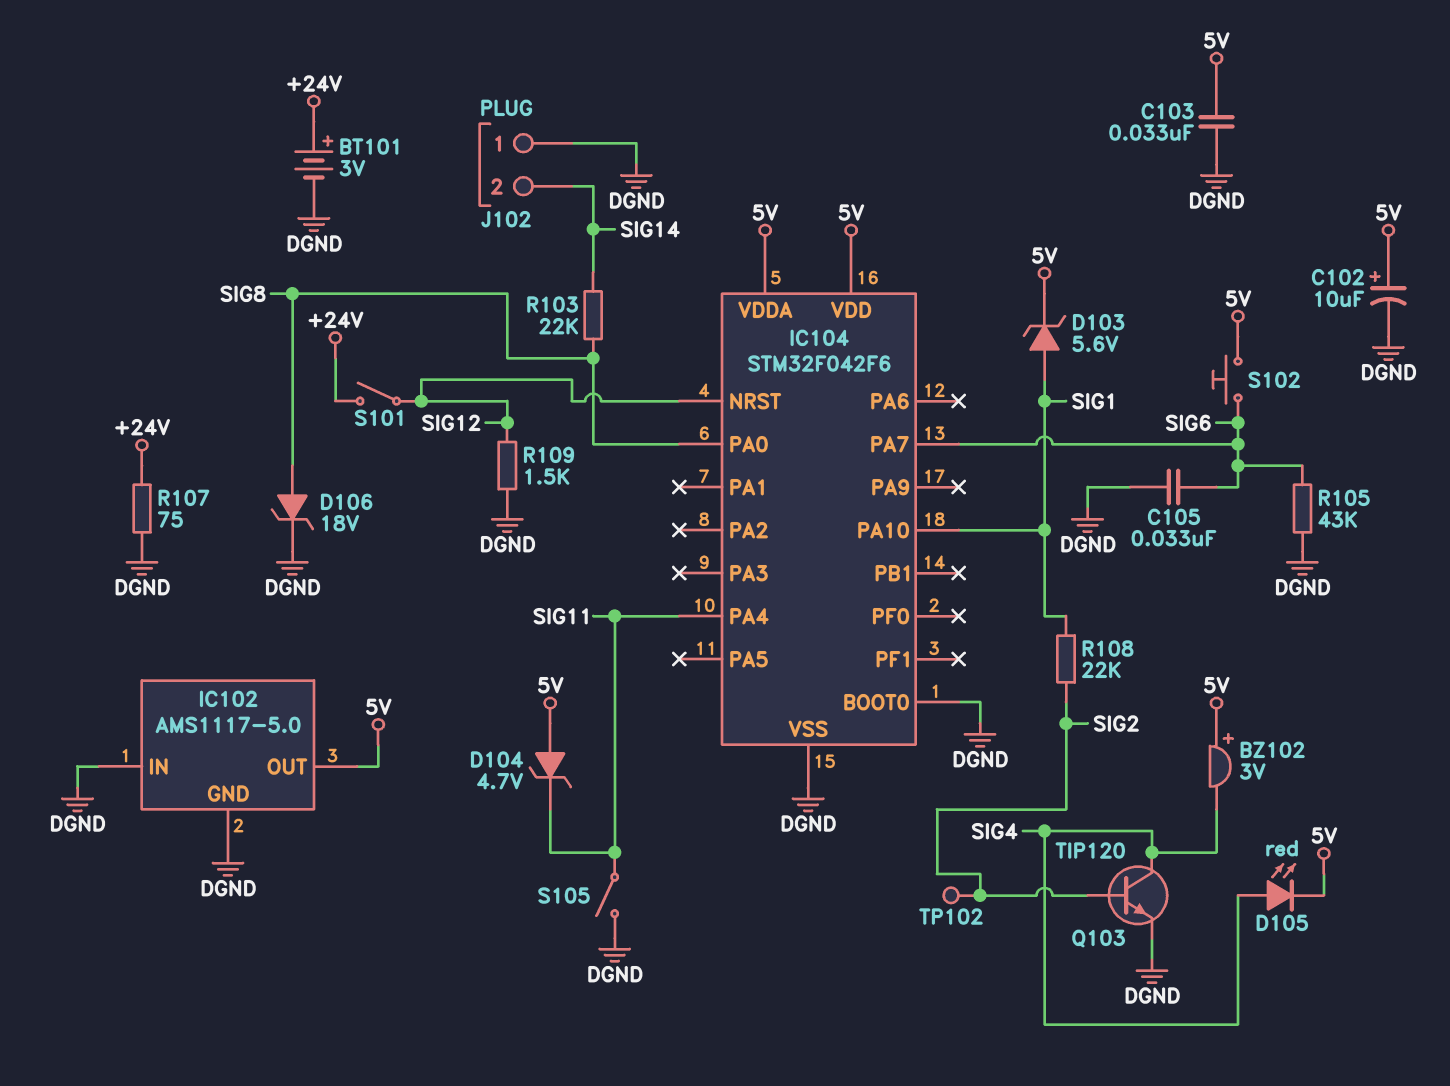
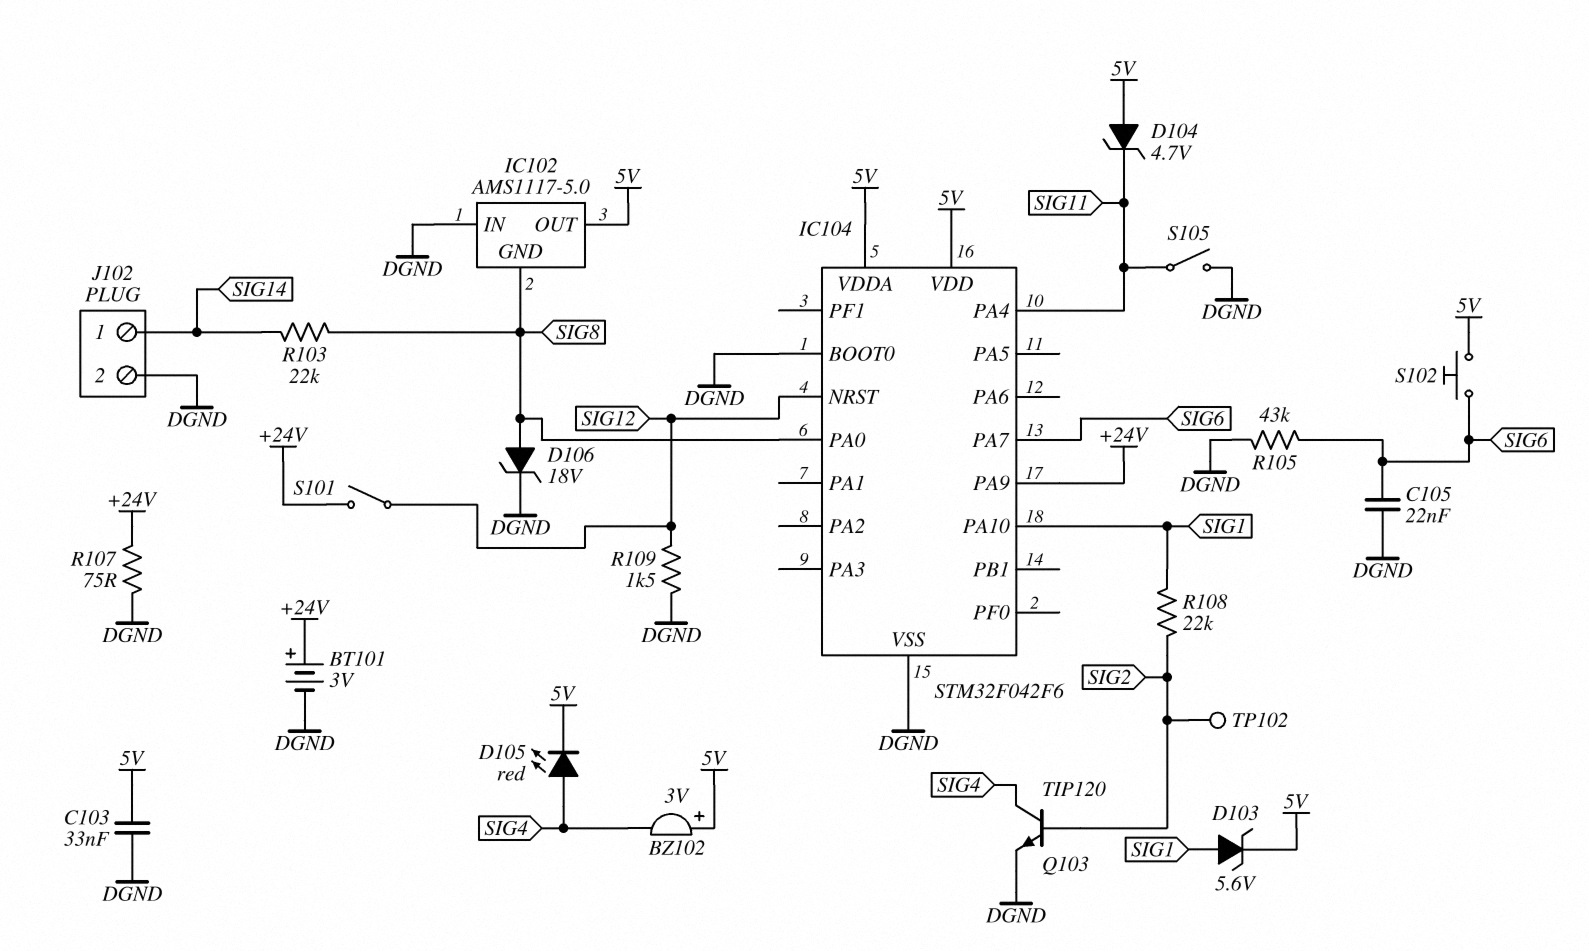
C102: 10uF (plus 5V, minus DGND) -> none
C105: 33nF (DGND, SIG6) -> 22nF (DGND, SIG6)
IC102 pin GND: DGND -> SIG8
IC104 pin PA9: none -> +24V
J102 pin 1: DGND -> SIG14
J102 pin 2: SIG14 -> DGND

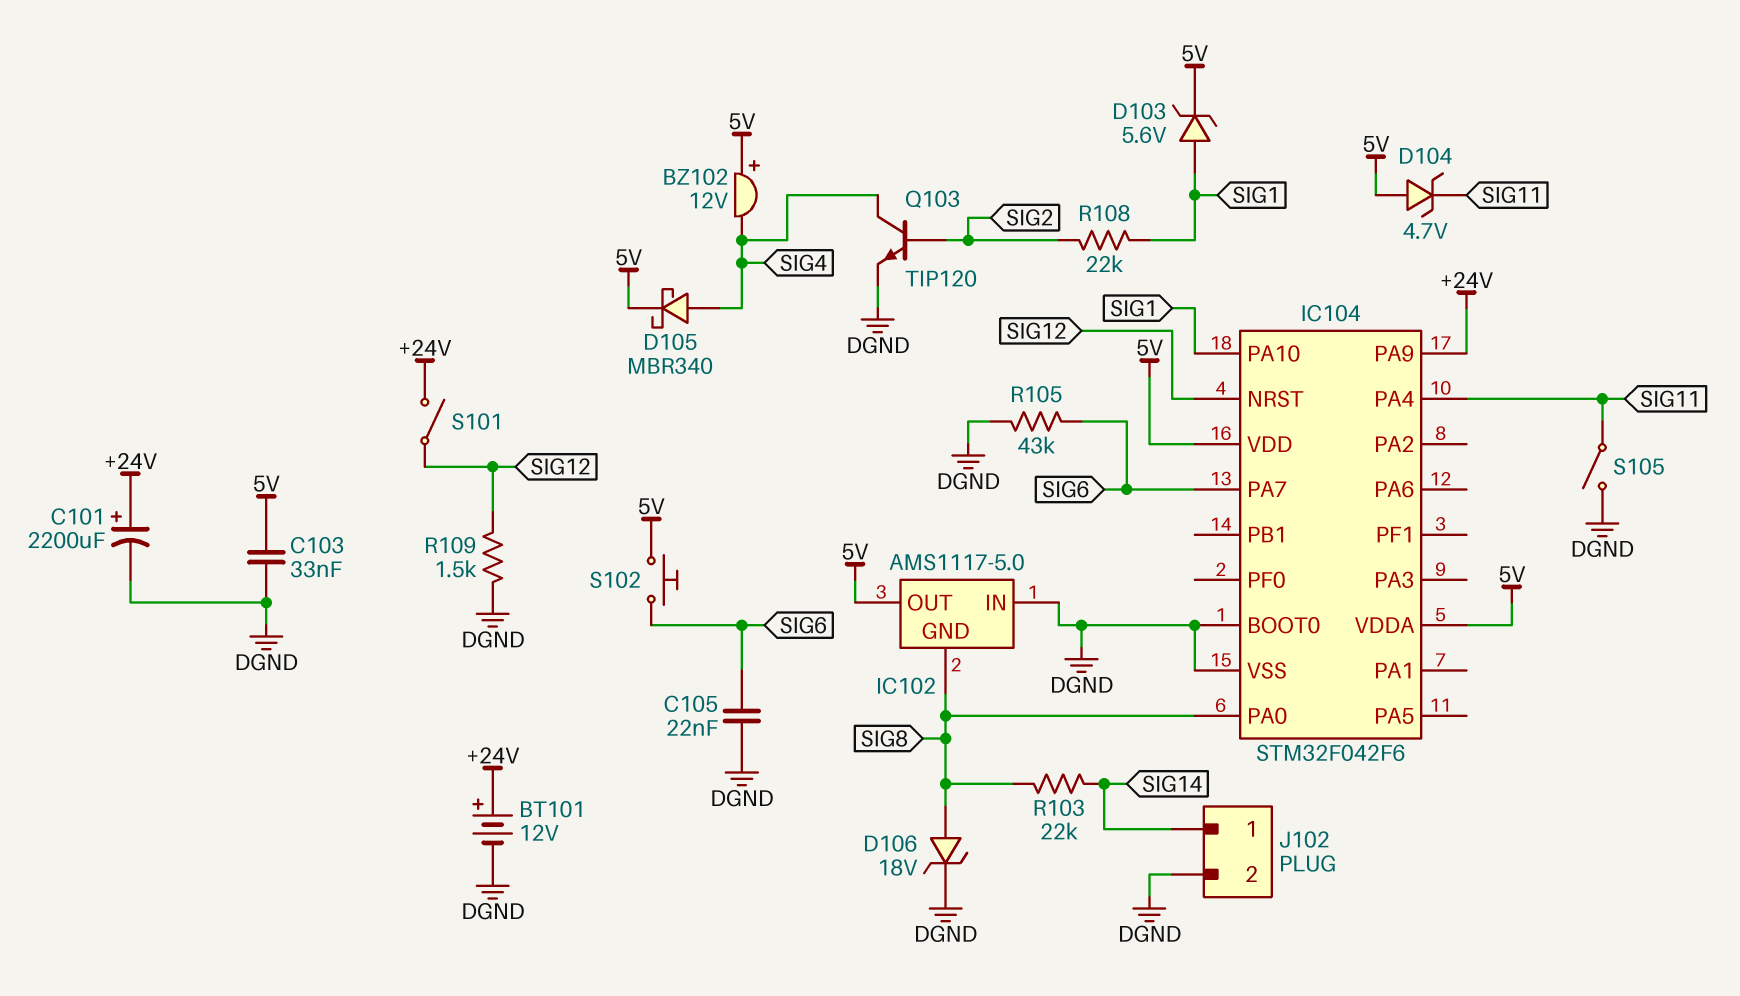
BT101: 3V (plus +24V, minus DGND) -> 12V (plus +24V, minus DGND)
BZ102: buzzer 3V (plus 5V, minus SIG4) -> buzzer 12V (plus 5V, minus SIG4)
C101: none -> 2200uF (plus +24V, minus DGND)
D105: LED red (A SIG4, K 5V) -> schottky MBR340 (A SIG4, K 5V)
R107: 75 (+24V, DGND) -> none
TP102: test point (SIG2) -> none

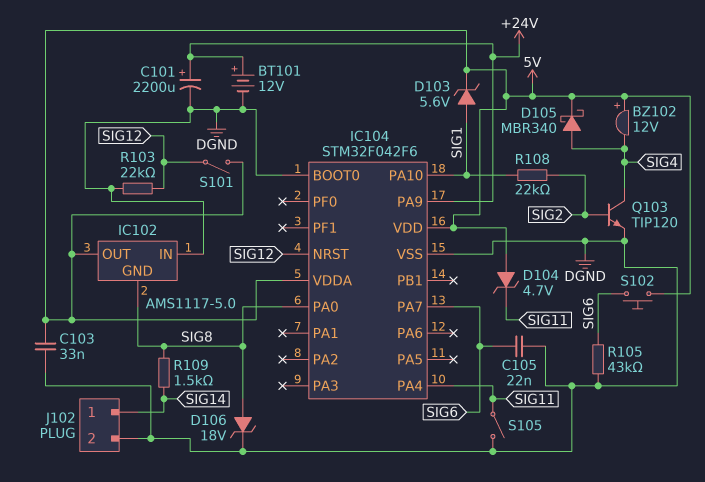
R103: 22k (SIG8, SIG14) -> 22k (DGND, SIG12)
R109: 1.5k (DGND, SIG12) -> 1.5k (SIG8, SIG14)
S101: switch (+24V, SIG12) -> switch (5V, SIG12)

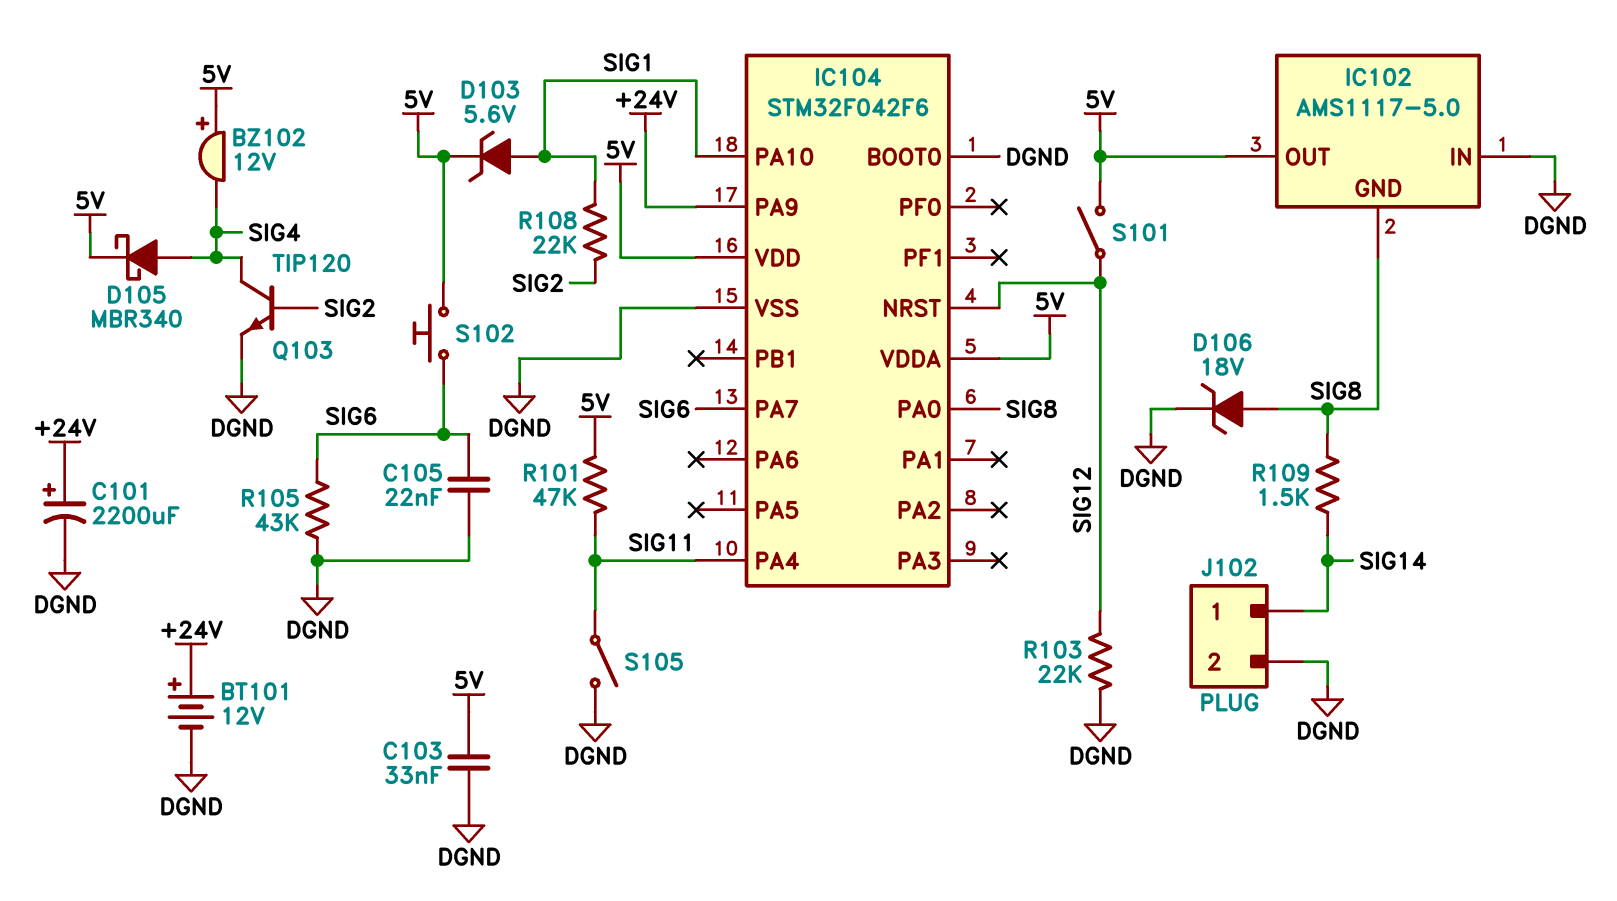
D104: zener 4.7V (A 5V, K SIG11) -> none
R101: none -> 47k (5V, SIG11)

